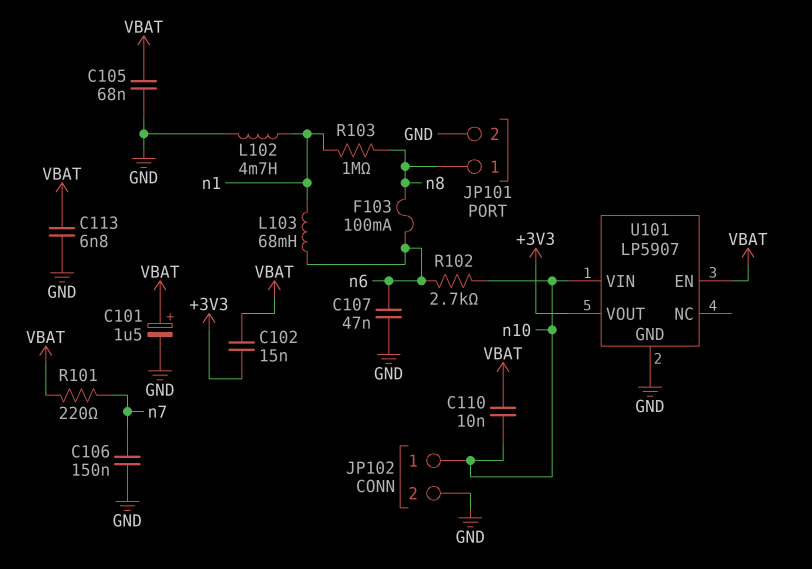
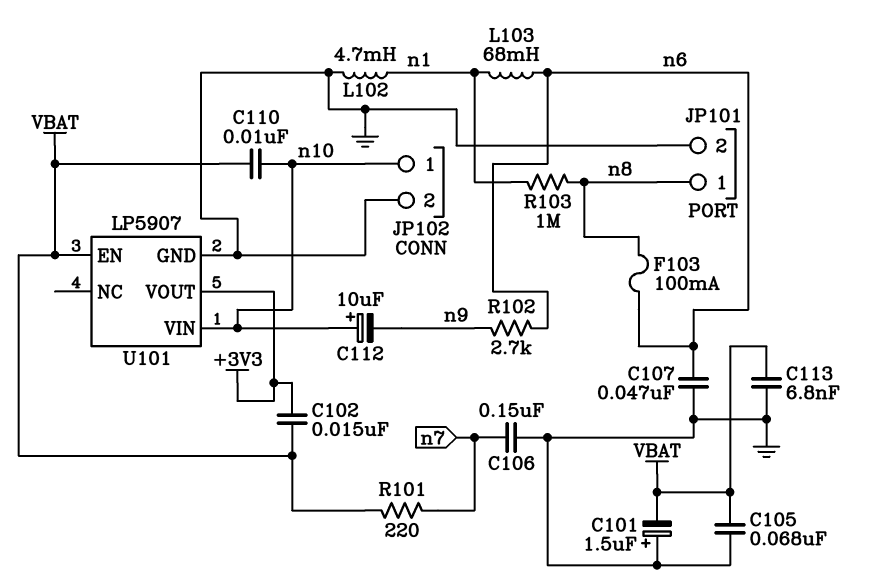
C101: 1.5uF (plus VBAT, minus GND) -> 1.5uF (plus GND, minus VBAT)
C112: none -> 10uF (plus n10, minus n9)
R102: 2.7k (n6, n10) -> 2.7k (n6, n9)

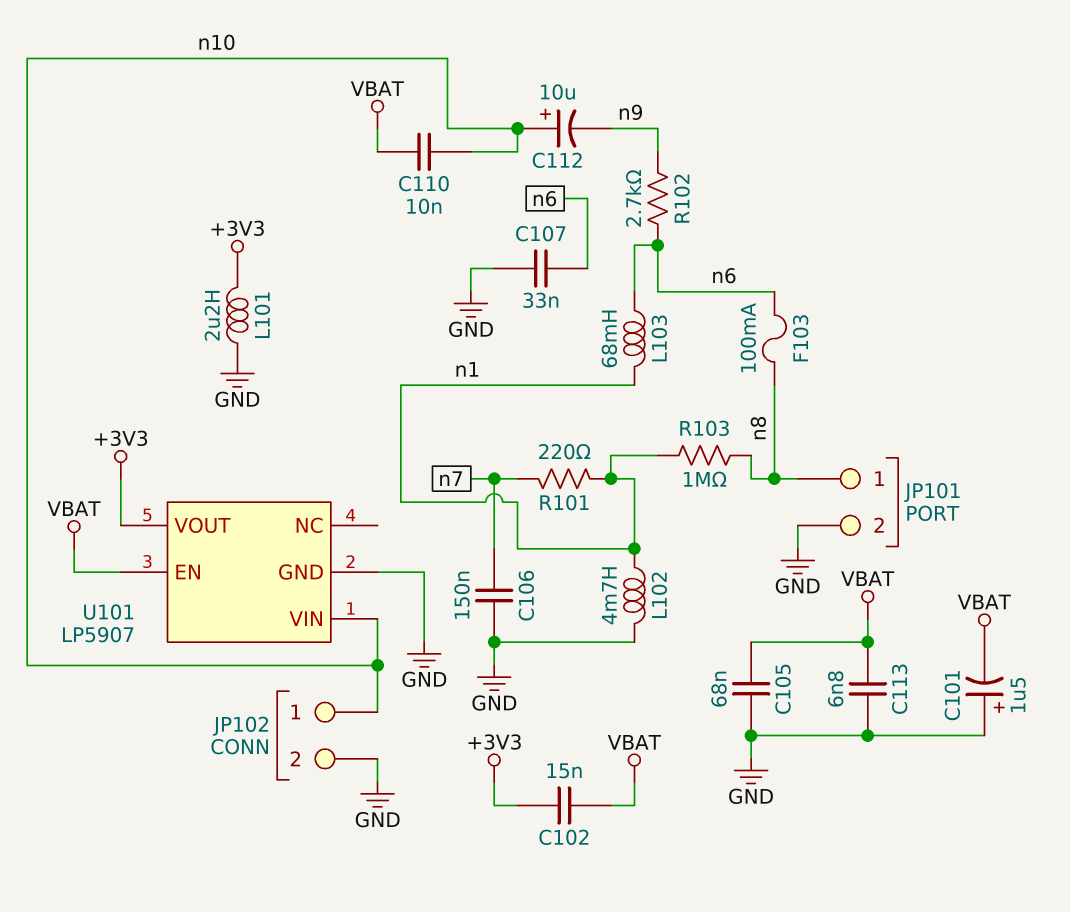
C107: 47nF (GND, n6) -> 33nF (GND, n6)
L101: none -> 2.2uH (+3V3, GND)
R101: 220 (VBAT, n7) -> 220 (n1, n7)

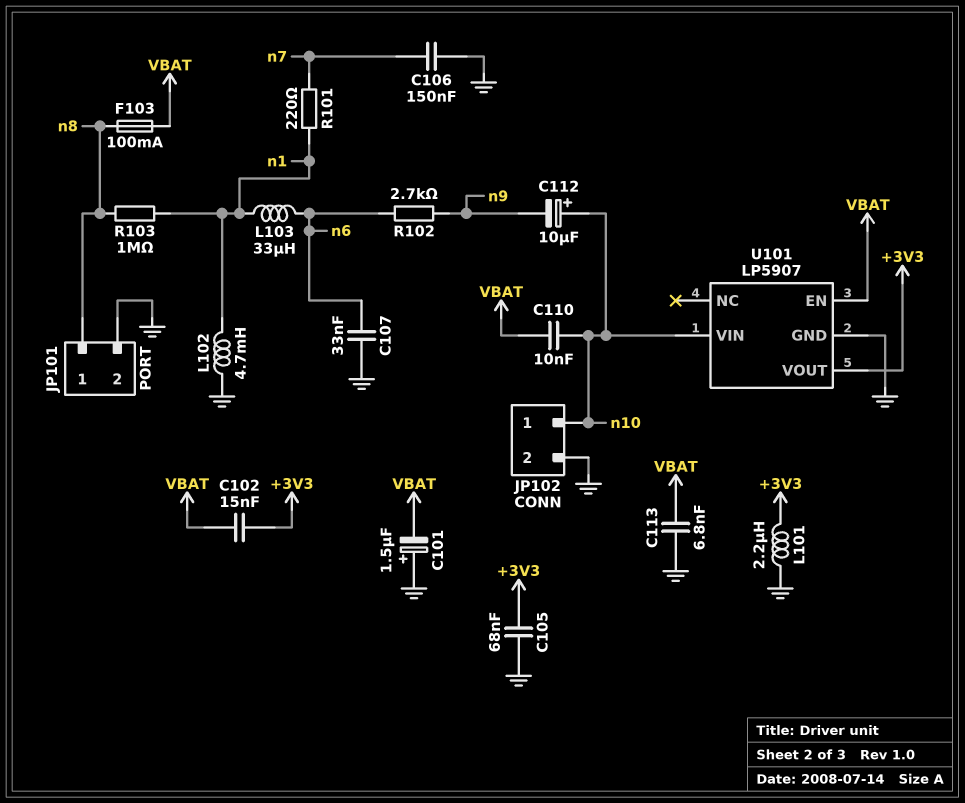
C105: 68nF (GND, VBAT) -> 68nF (+3V3, GND)
F103: 100mA (n6, n8) -> 100mA (VBAT, n8)
L103: 68mH (n1, n6) -> 33uH (n1, n6)

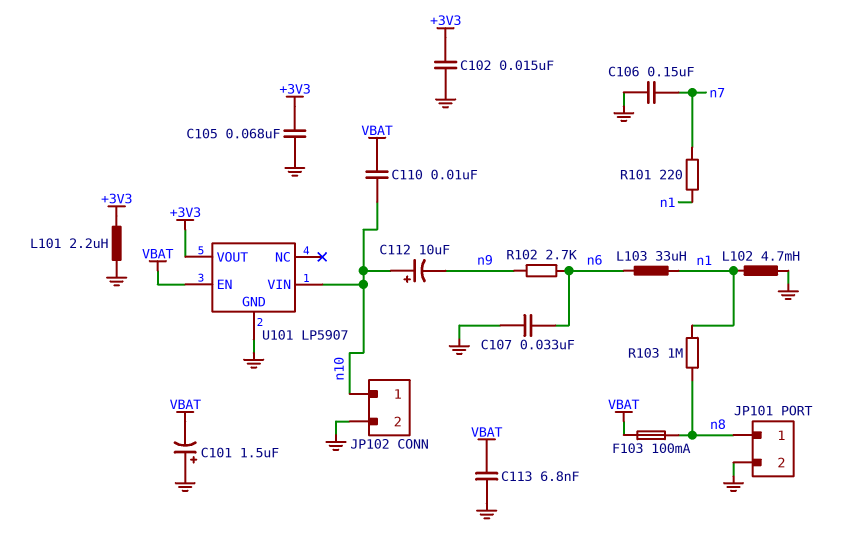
C102: 15nF (+3V3, VBAT) -> 15nF (+3V3, GND)

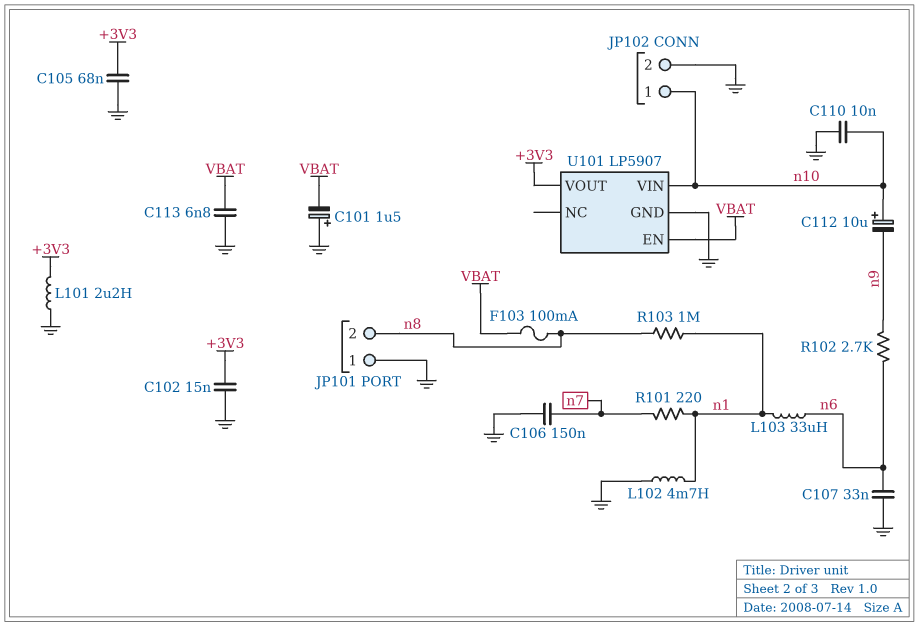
C110: 10nF (VBAT, n10) -> 10nF (GND, n10)
JP101 pin 1: n8 -> GND
JP101 pin 2: GND -> n8

